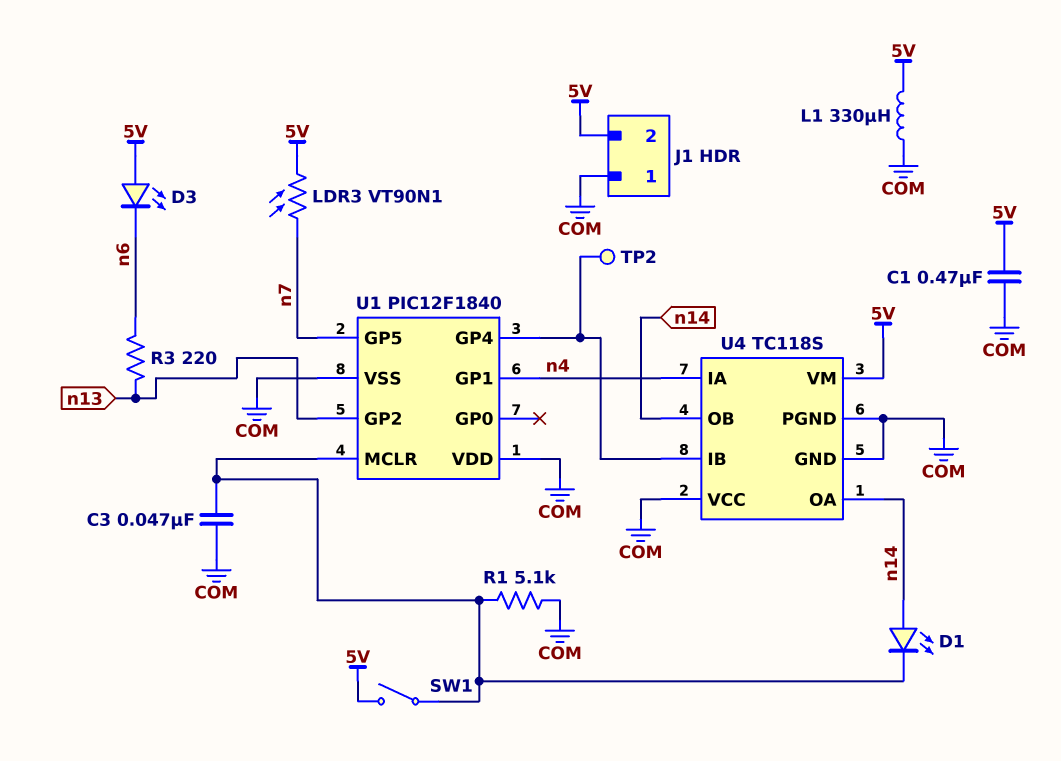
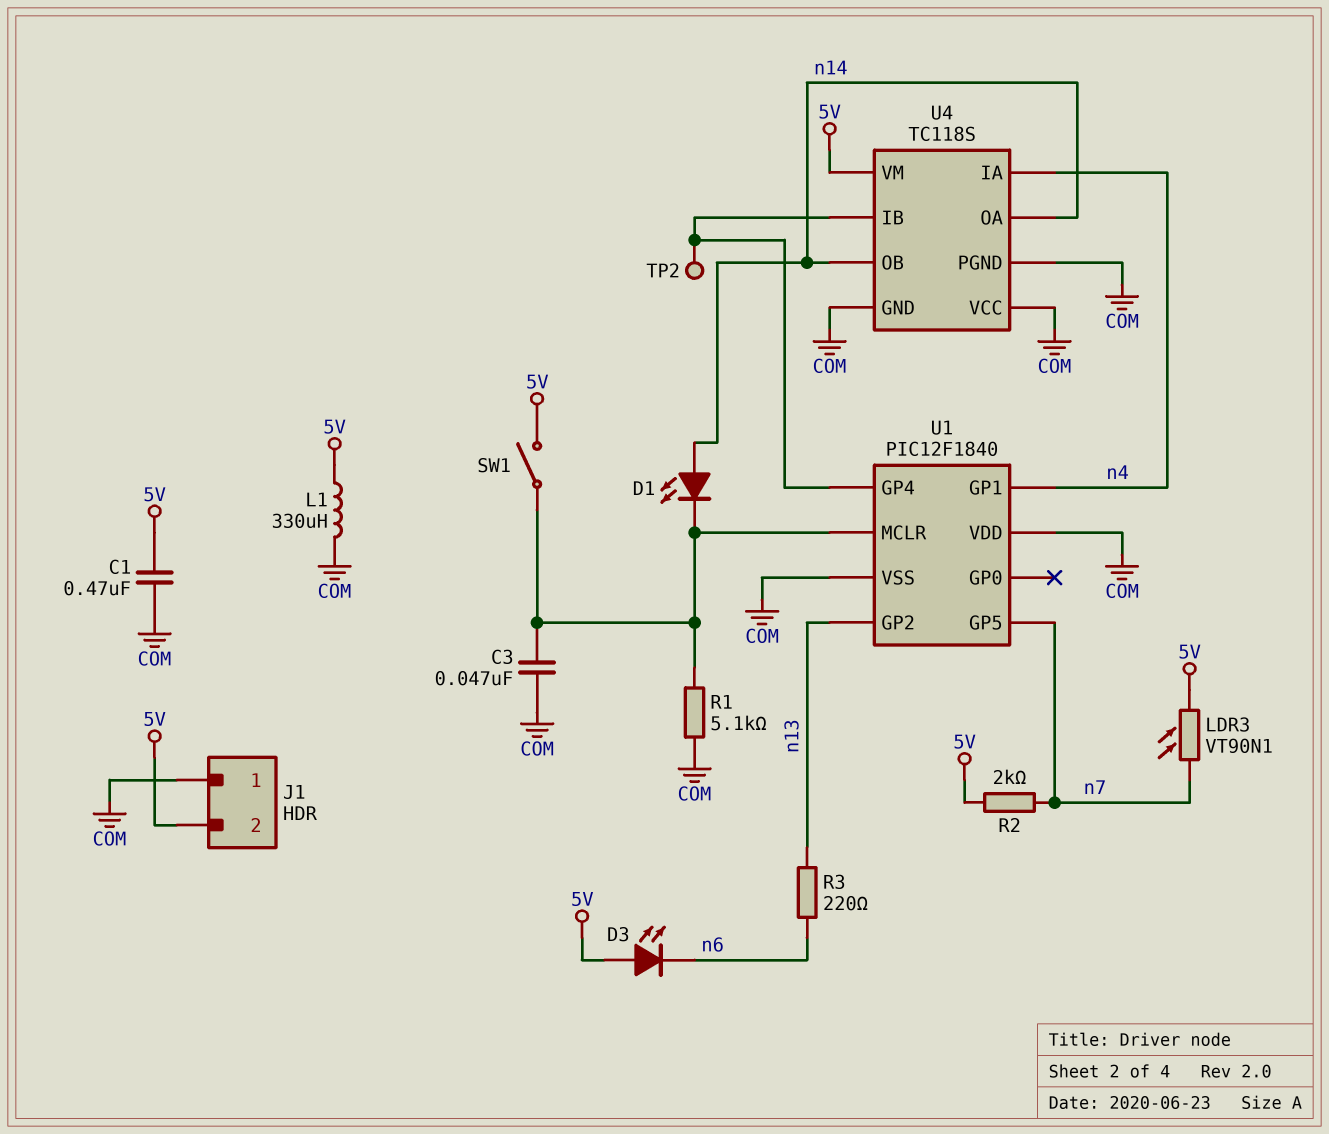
R2: none -> 2k (5V, n7)

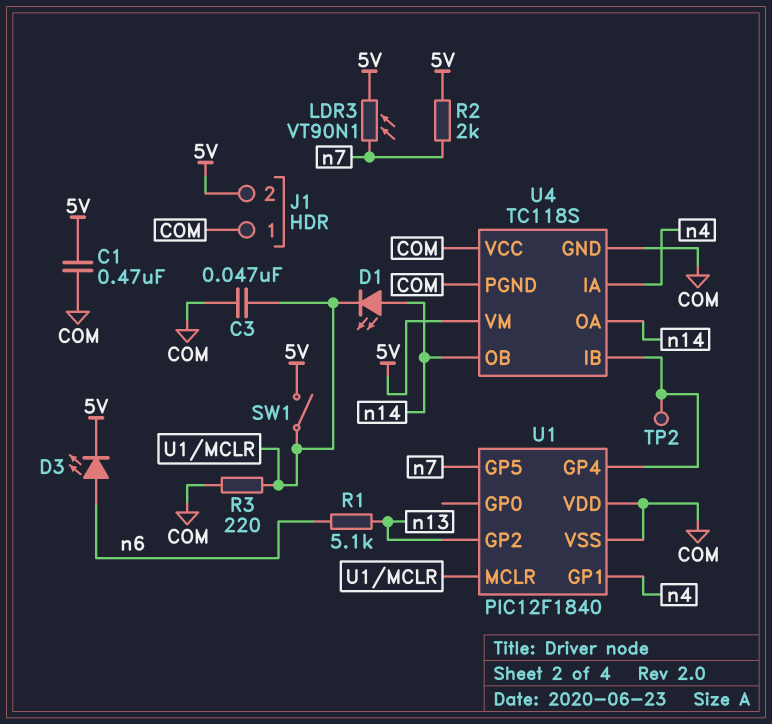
D3: LED (A 5V, K n6) -> LED (A n6, K 5V)
L1: 330uH (5V, COM) -> none
R1: 5.1k (COM, U1/MCLR) -> 5.1k (n6, n13)
R3: 220 (n6, n13) -> 220 (COM, U1/MCLR)

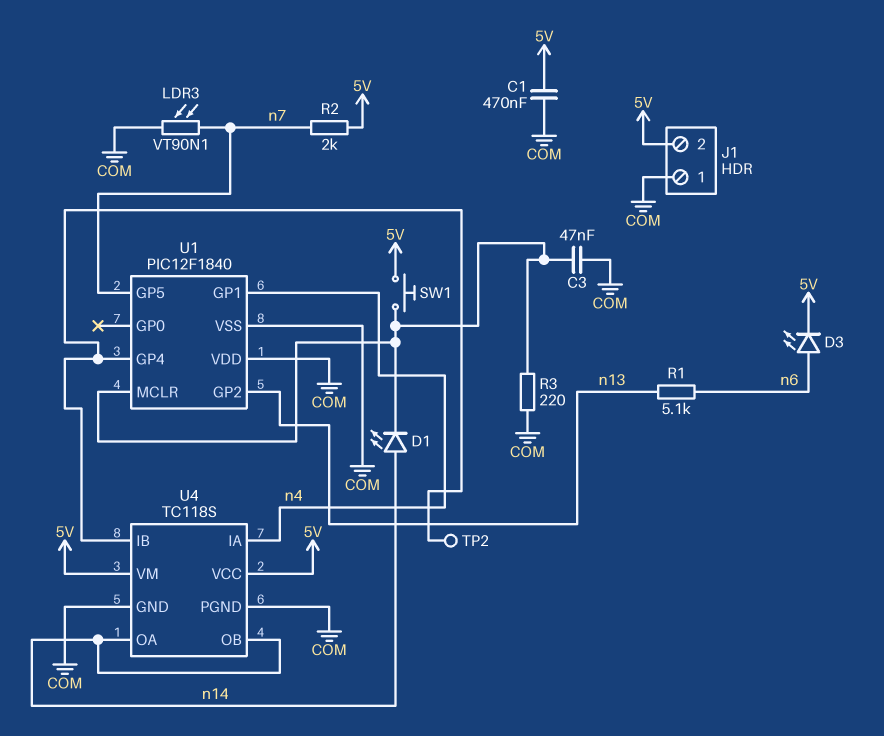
LDR3: VT90N1 (5V, n7) -> VT90N1 (COM, n7)
SW1: switch (5V, U1/MCLR) -> button (5V, U1/MCLR)
U4 pin VCC: COM -> 5V

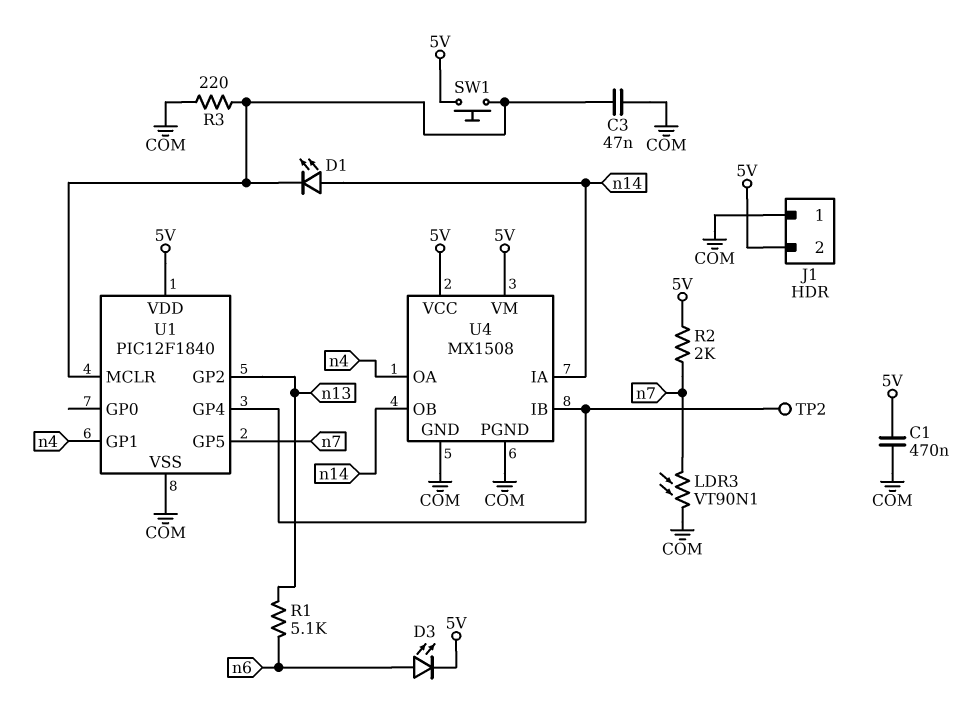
U1 pin VDD: COM -> 5V
U4: TC118S -> MX1508
U4 pin IA: n4 -> n14
U4 pin OA: n14 -> n4

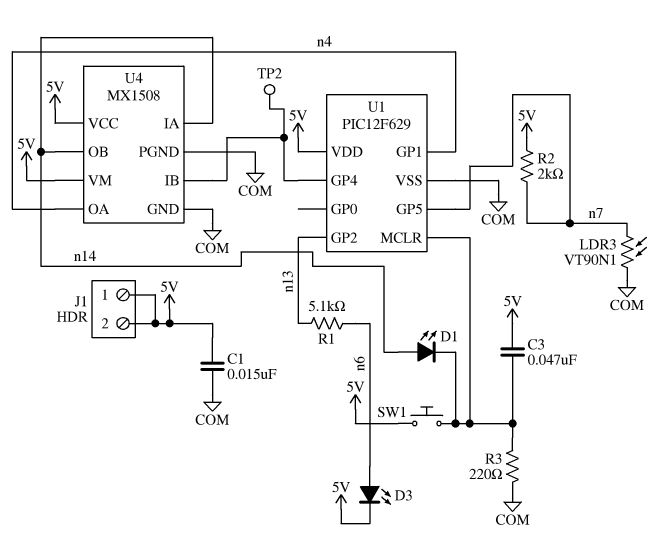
C1: 470nF (5V, COM) -> 15nF (5V, COM)
C3: 47nF (COM, U1/MCLR) -> 47nF (5V, U1/MCLR)
J1 pin 1: COM -> 5V
U1: PIC12F1840 -> PIC12F629

